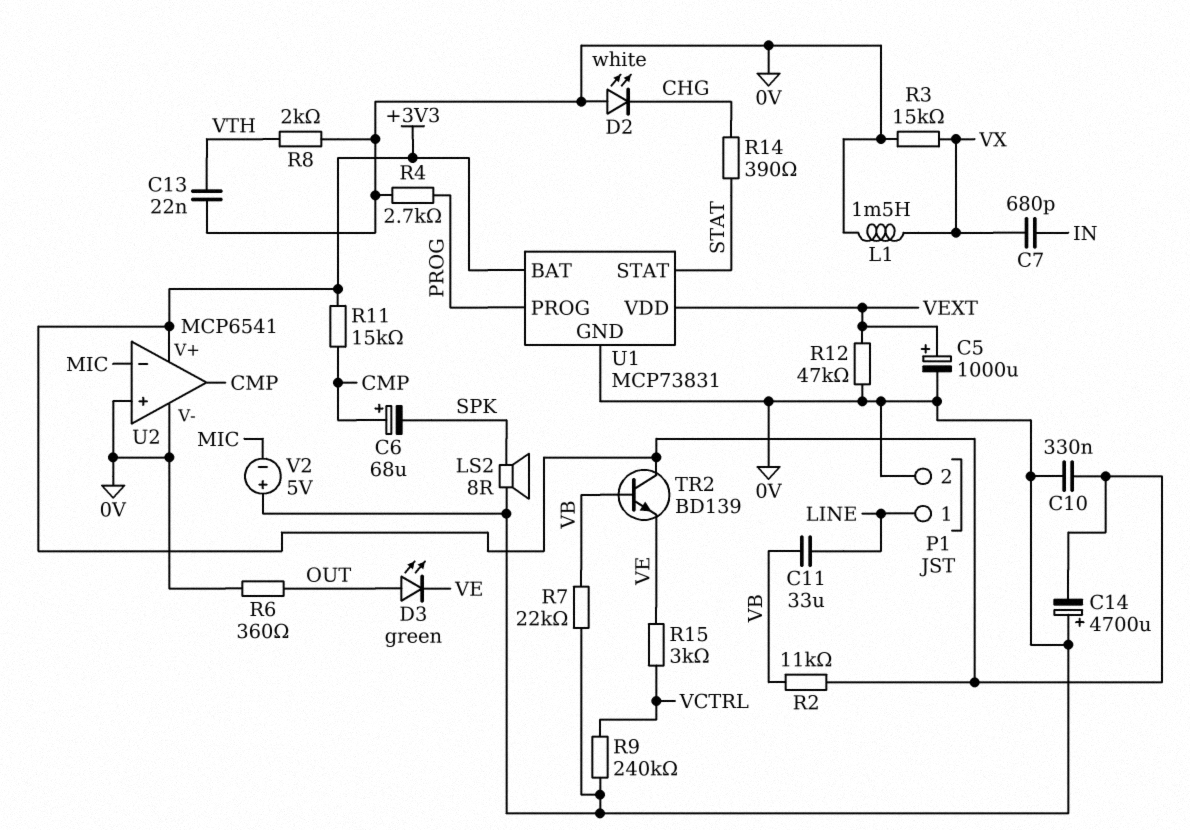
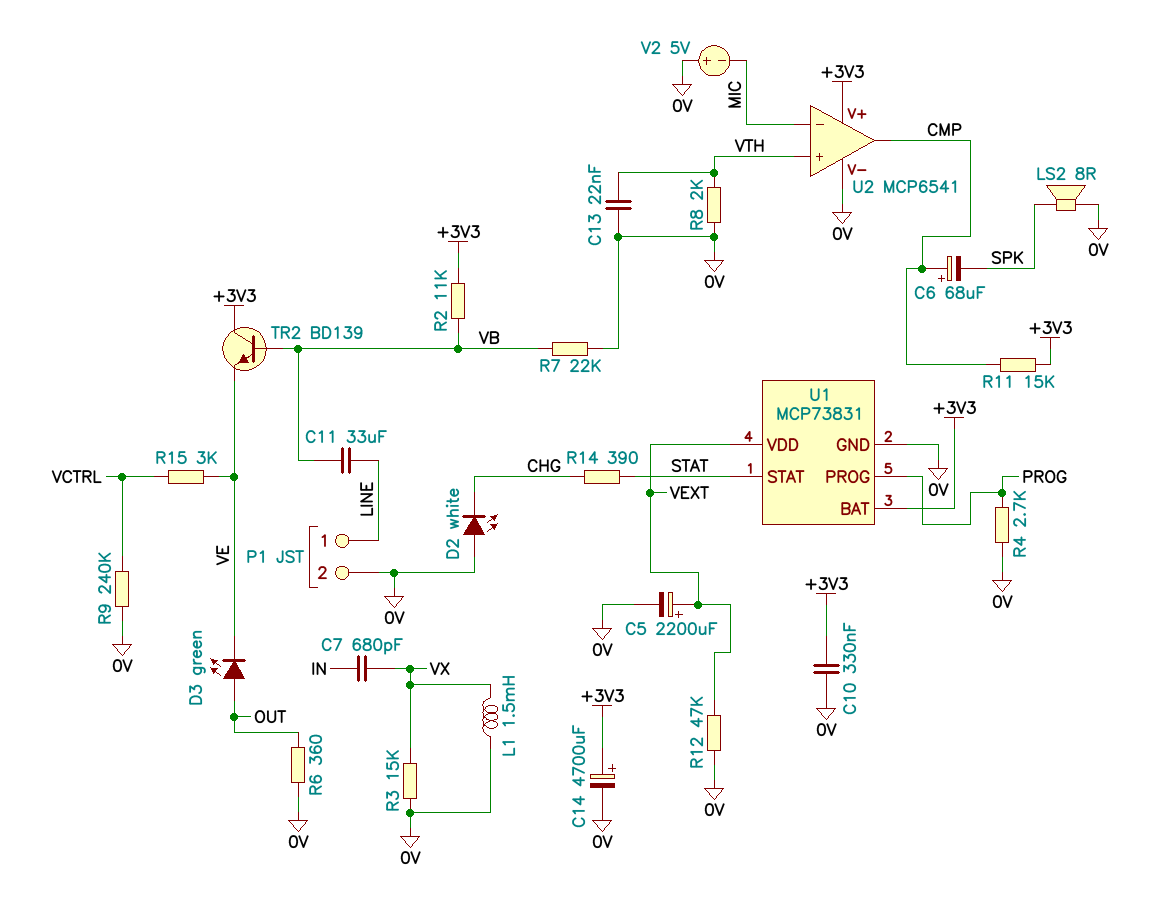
C5: 1000uF (plus VEXT, minus 0V) -> 2200uF (plus VEXT, minus 0V)
C14: 4700uF (plus 0V, minus +3V3) -> 4700uF (plus +3V3, minus 0V)
U2 pin in+: 0V -> VTH

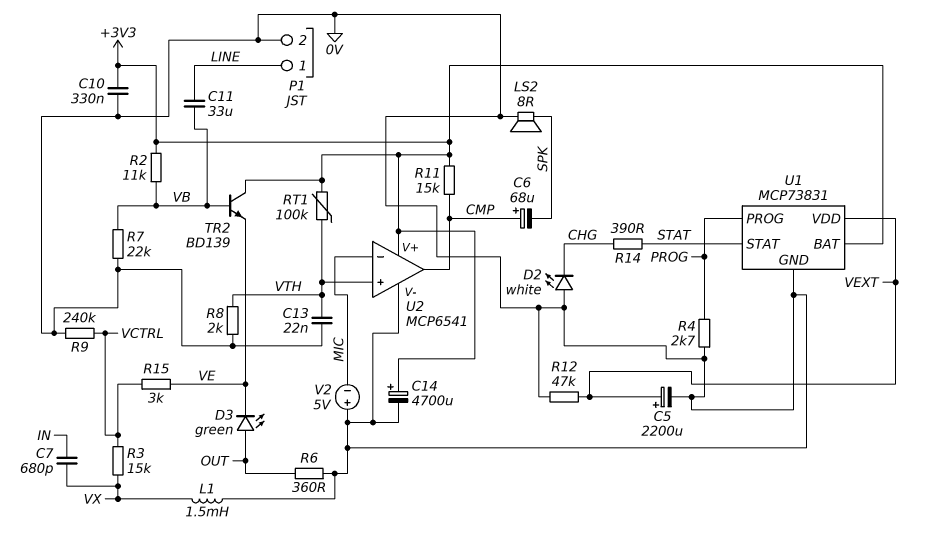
R3: 15k (0V, VX) -> 15k (VCTRL, VX)
RT1: none -> 100k (+3V3, VTH)

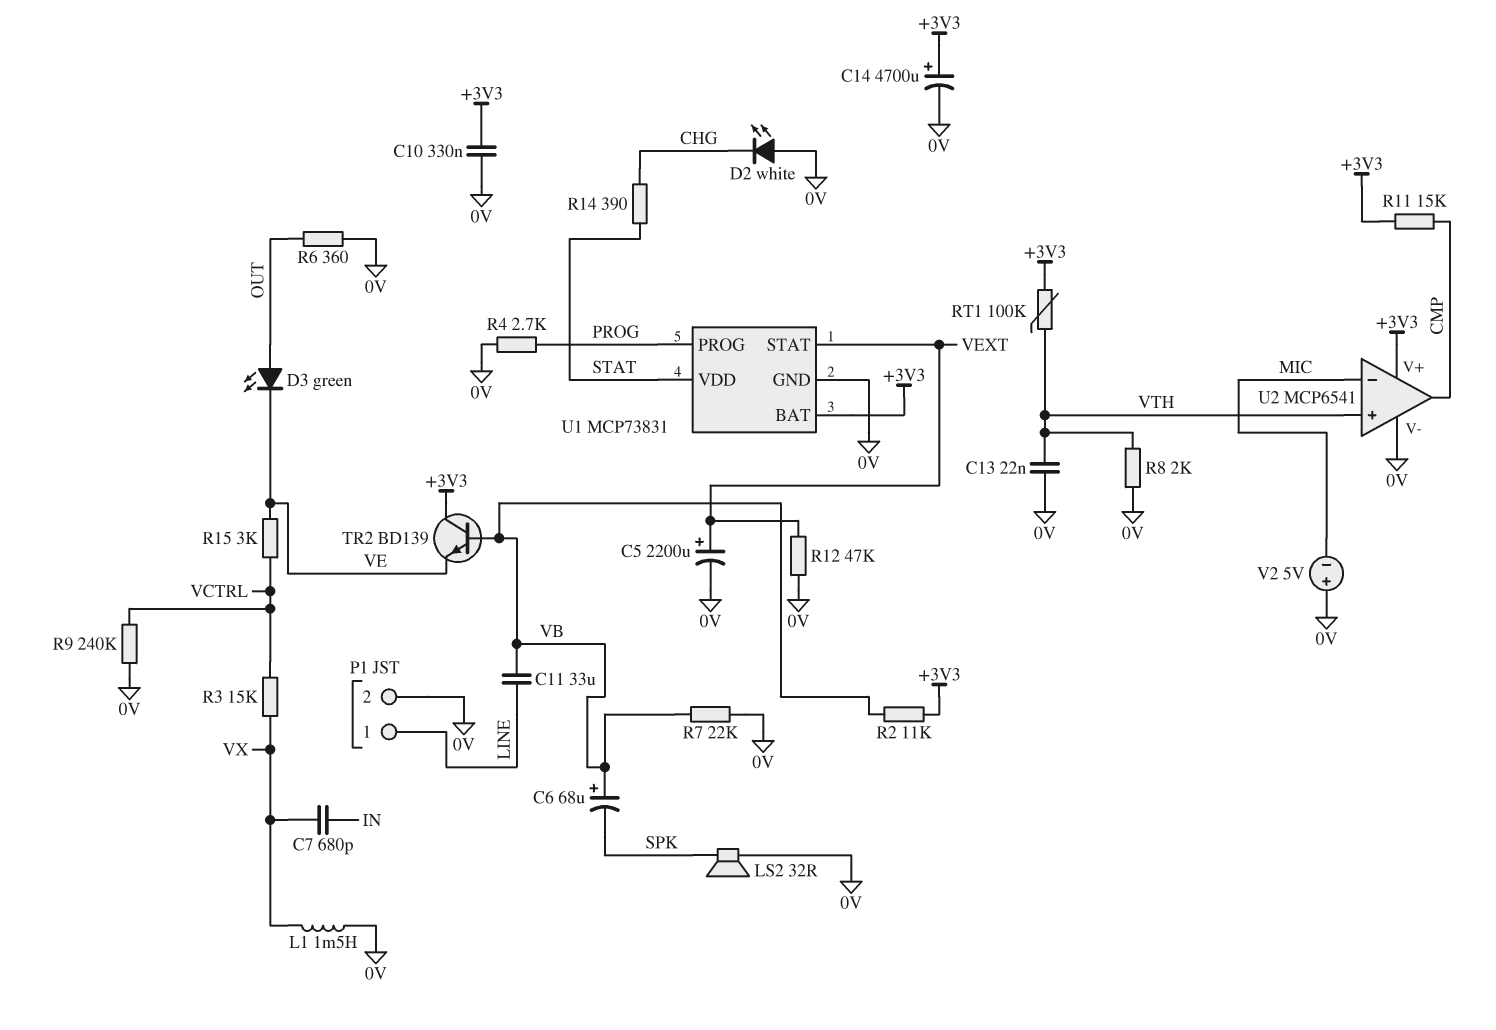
C6: 68uF (plus CMP, minus SPK) -> 68uF (plus VB, minus SPK)
LS2: speaker 8R (0V, SPK) -> speaker 32R (0V, SPK)
U1 pin STAT: STAT -> VEXT
U1 pin VDD: VEXT -> STAT

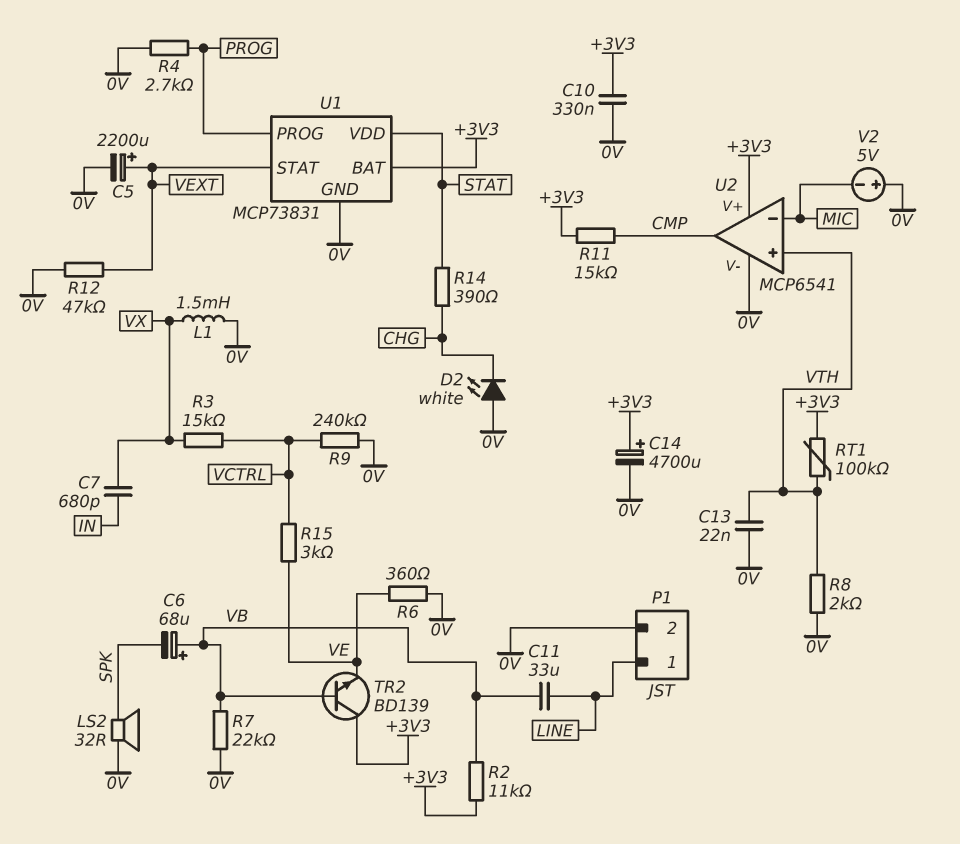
D3: LED green (A OUT, K VE) -> none
R6: 360 (0V, OUT) -> 360 (0V, VE)

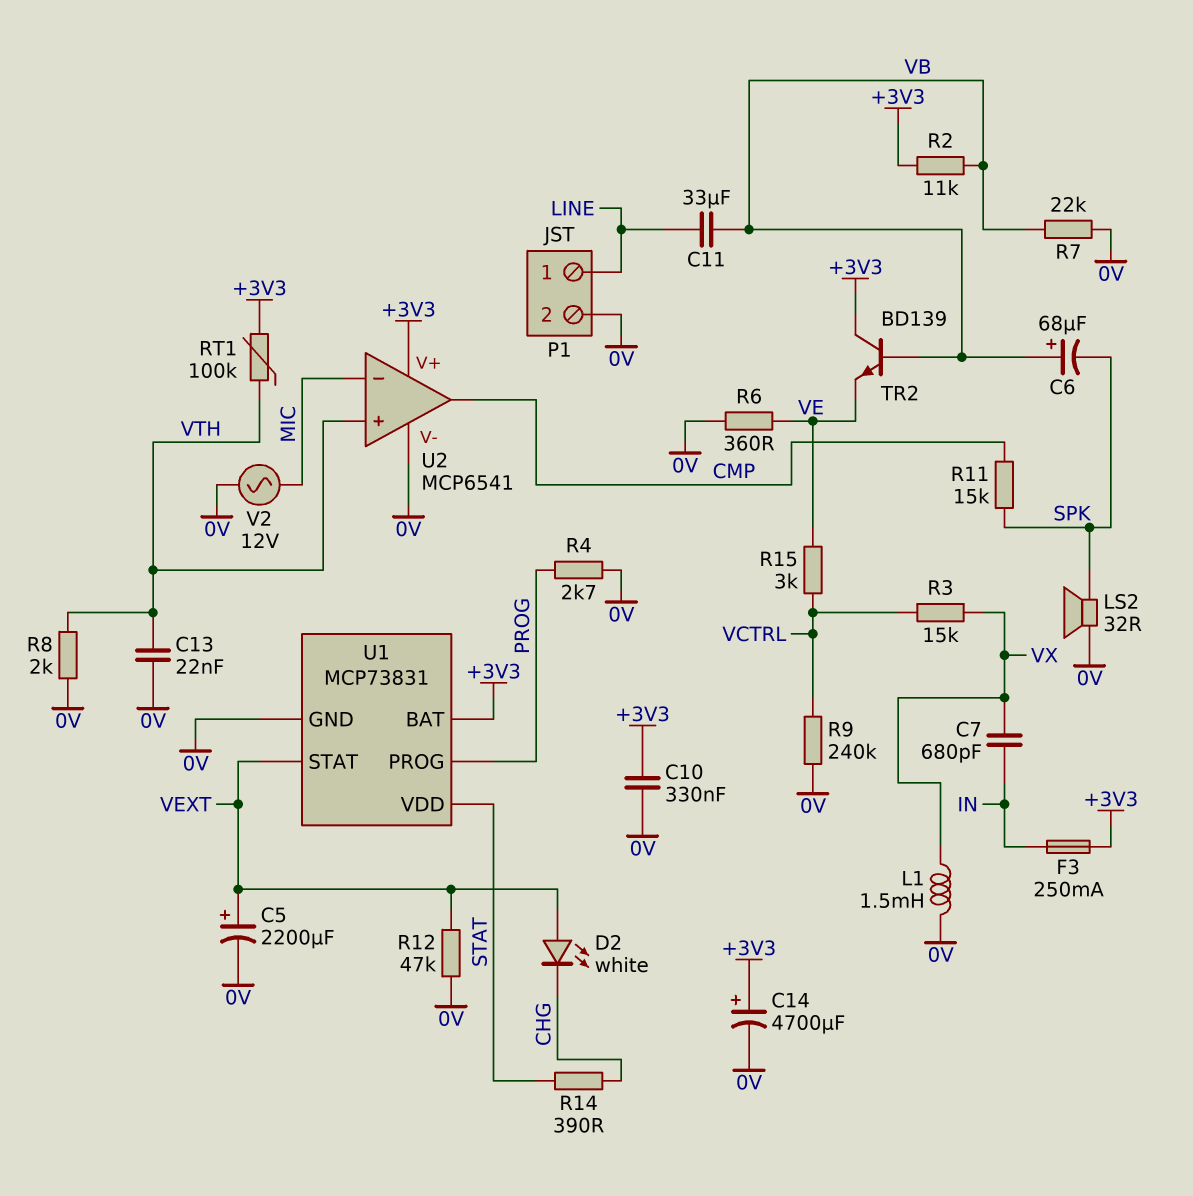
D2: LED white (A 0V, K CHG) -> LED white (A VEXT, K CHG)
F3: none -> 250mA (+3V3, IN)
R11: 15k (+3V3, CMP) -> 15k (CMP, SPK)
V2: 5V (plus 0V, minus MIC) -> AC 12V (0V, MIC)

